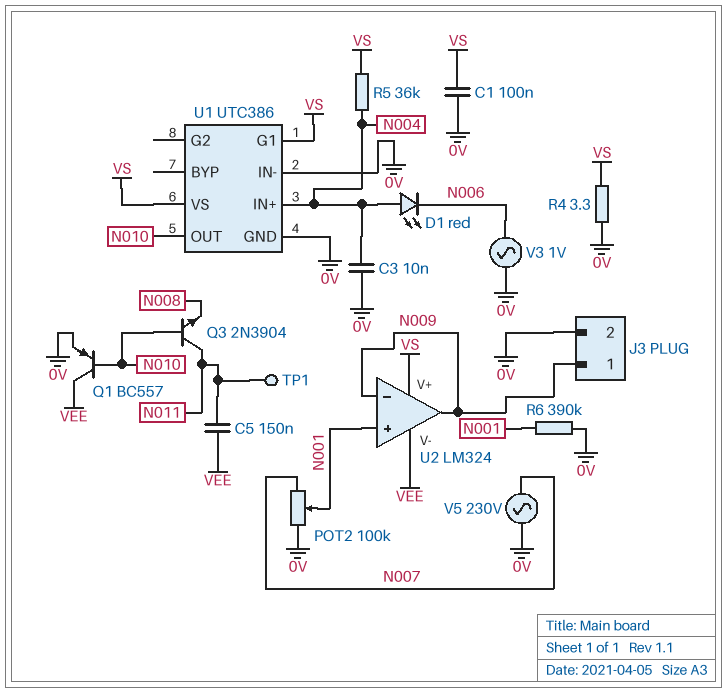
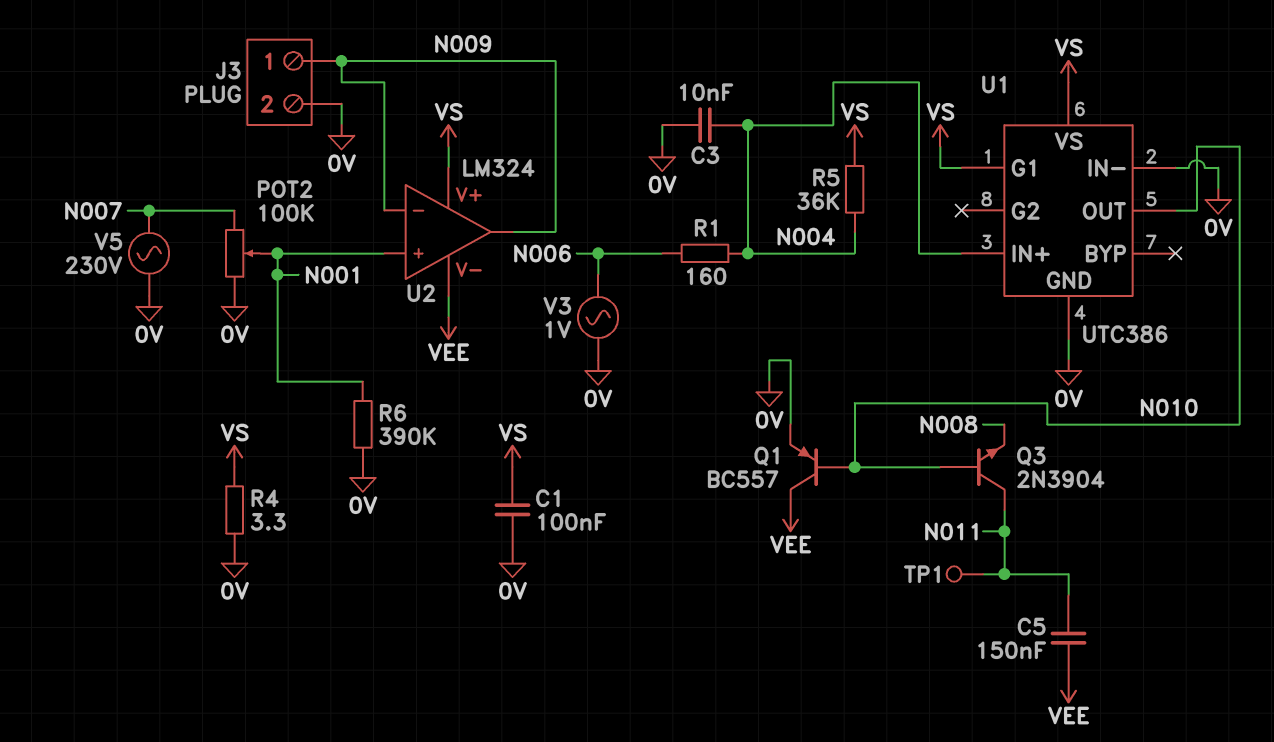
D1: LED red (A N004, K N006) -> none
R1: none -> 160 (N004, N006)

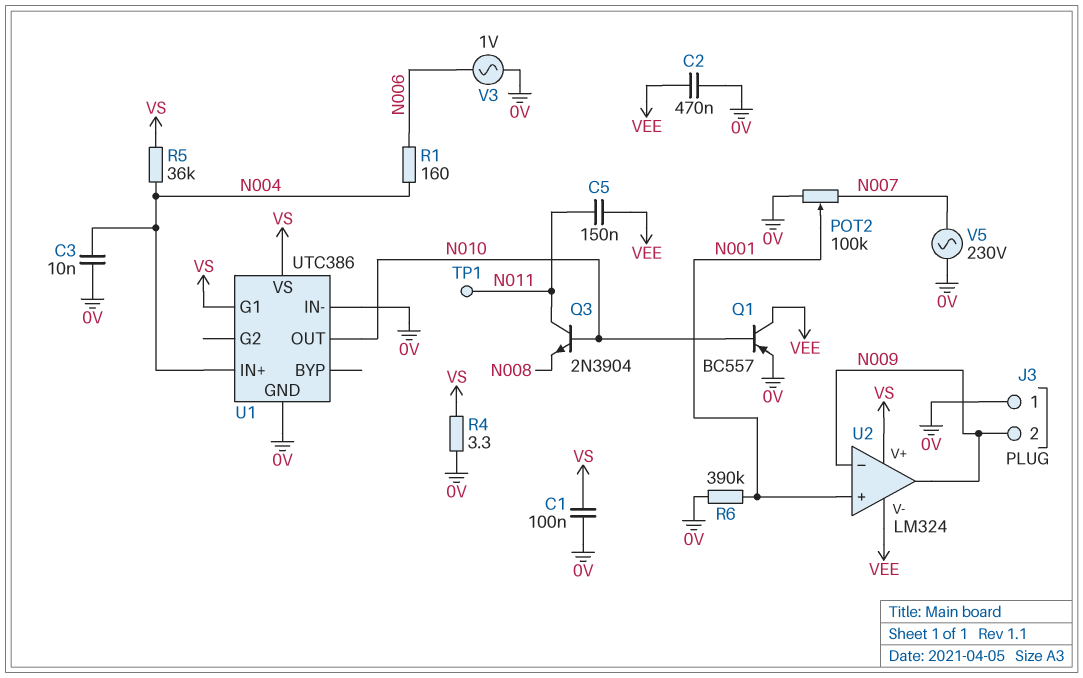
C2: none -> 470nF (0V, VEE)
J3 pin 1: N009 -> 0V
J3 pin 2: 0V -> N009

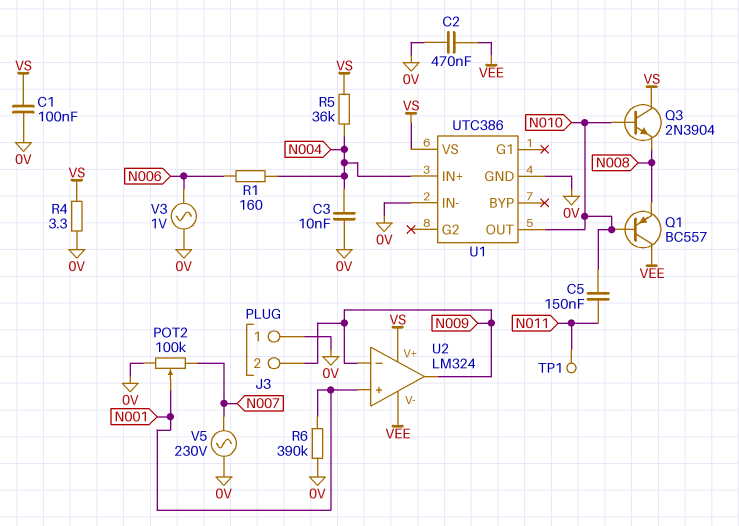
C5: 150nF (N011, VEE) -> 150nF (N010, N011)
Q1: PNP BC557 (B N010, C VEE, E 0V) -> PNP BC557 (B N010, C VEE, E N008)
Q3: NPN 2N3904 (B N010, C N011, E N008) -> NPN 2N3904 (B N010, C VS, E N008)
U1 pin G1: VS -> none

